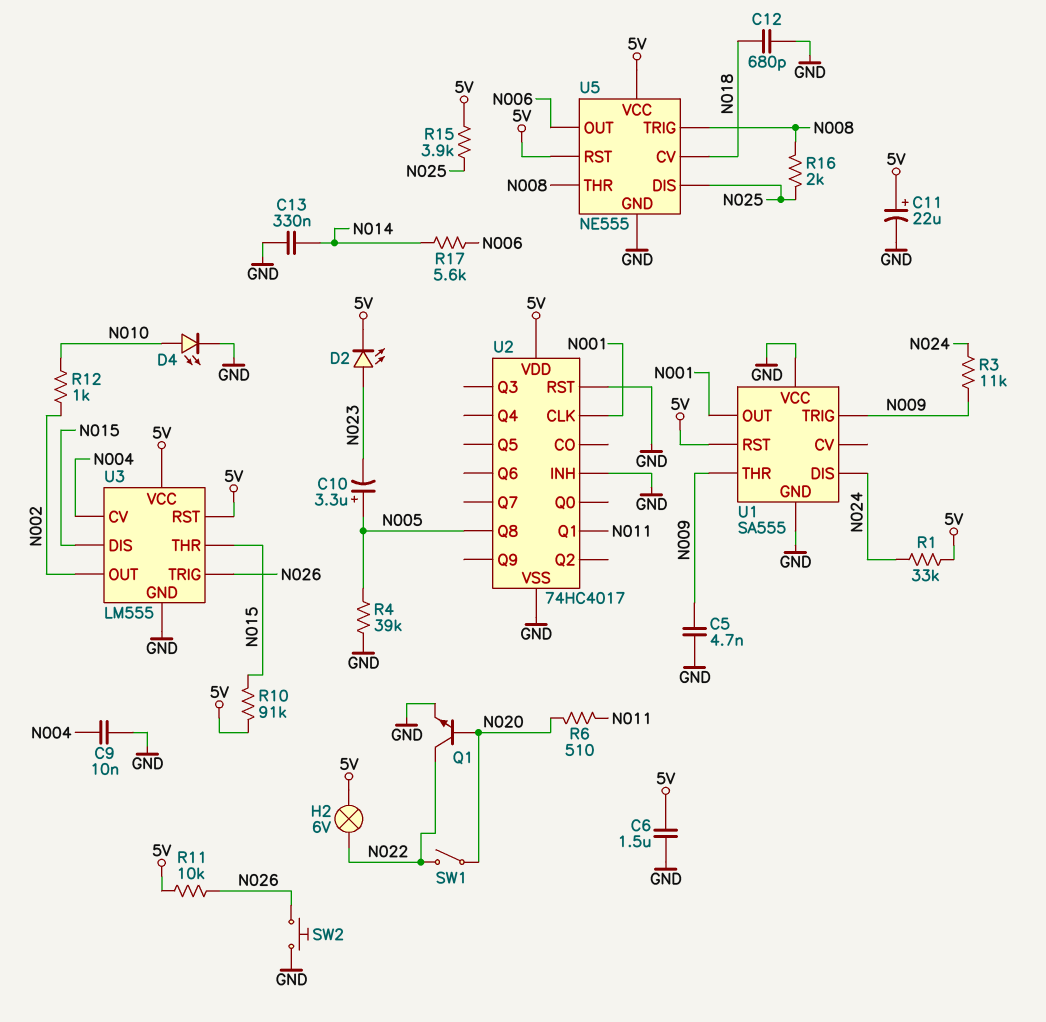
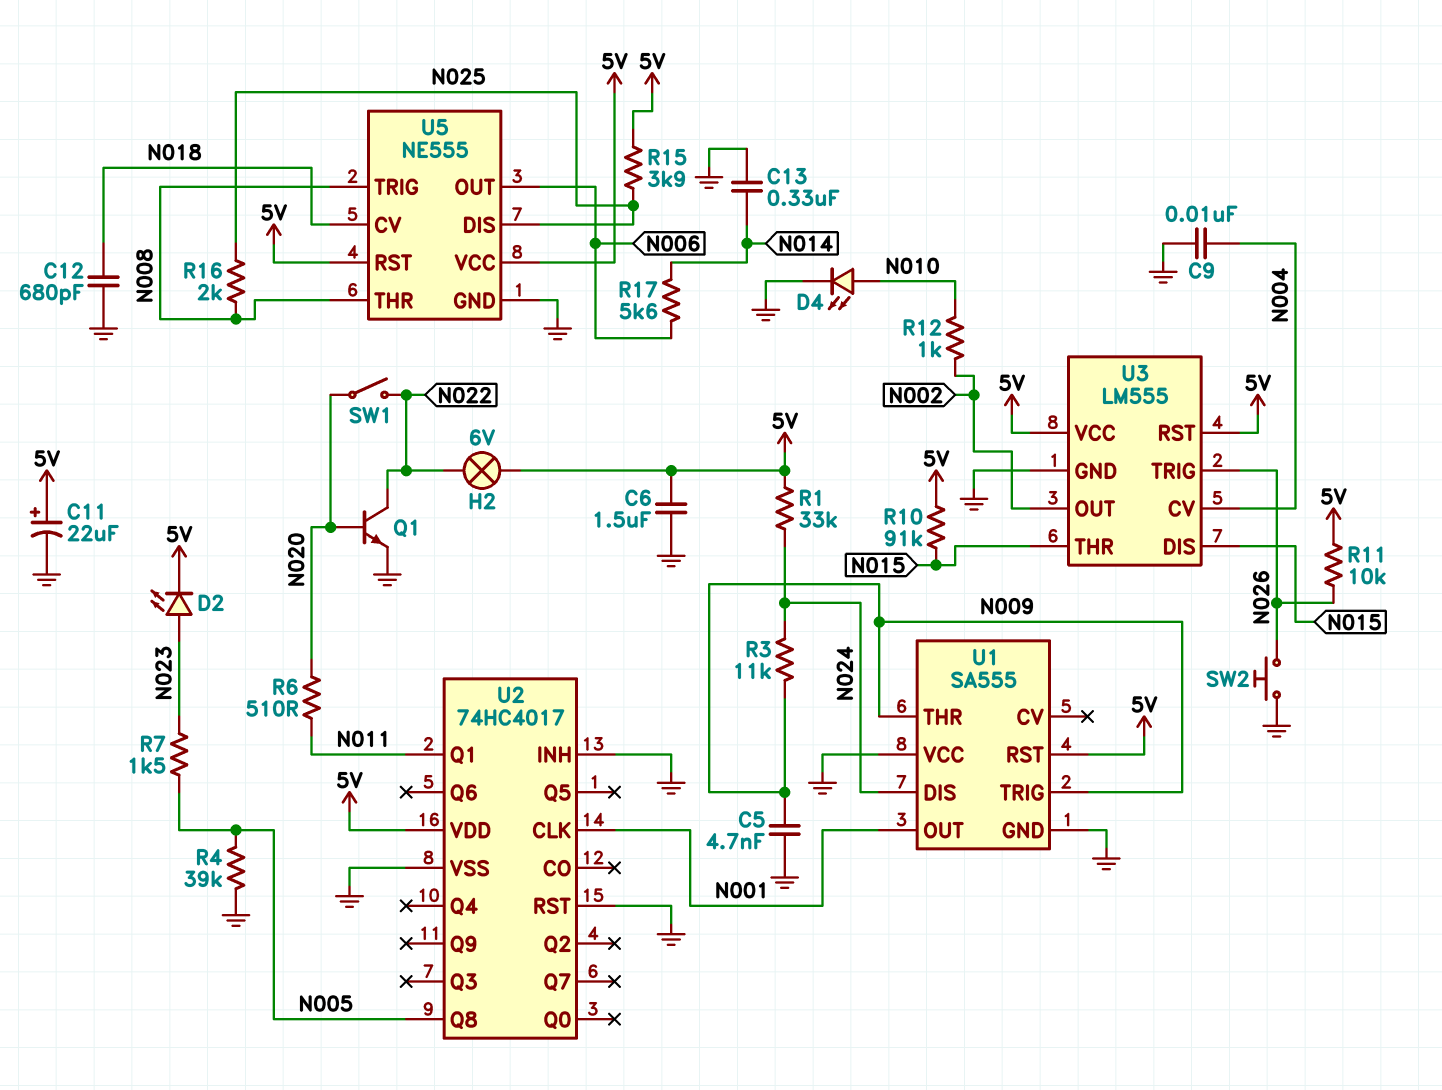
C10: 3.3uF (plus N005, minus N023) -> none
R7: none -> 1.5k (N005, N023)

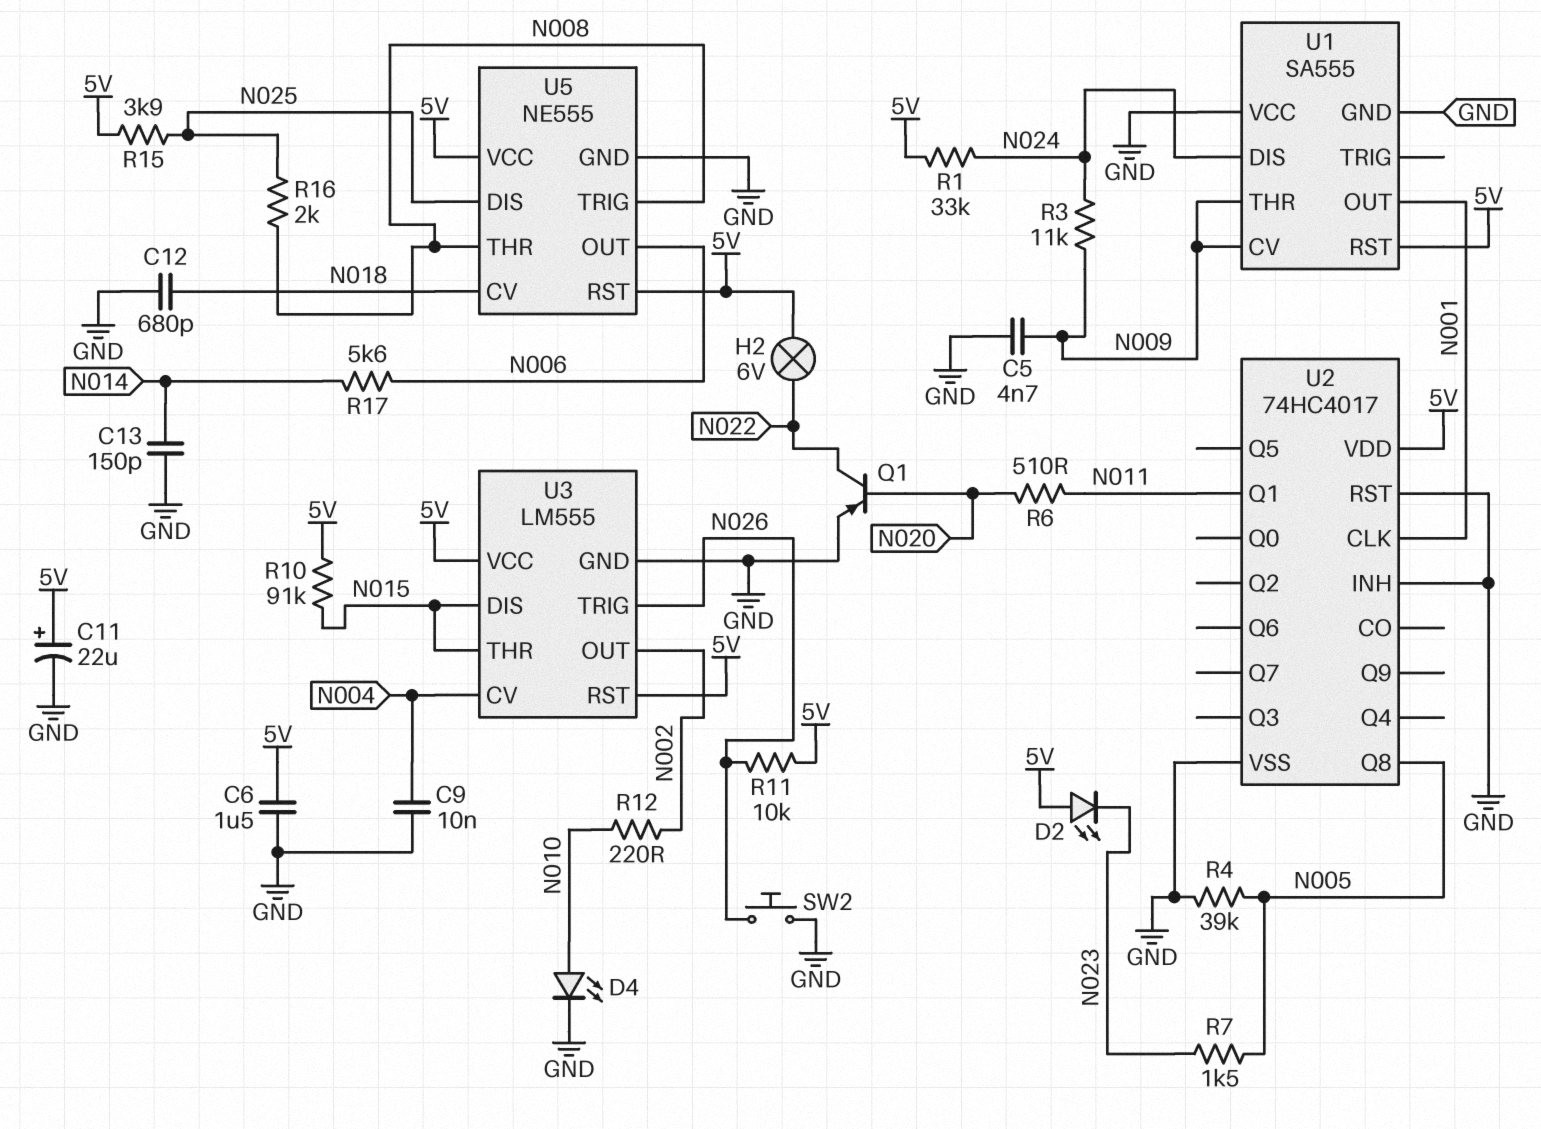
C13: 330nF (GND, N014) -> 150pF (GND, N014)
D2: LED (A N023, K 5V) -> LED (A 5V, K N023)
Q1: NPN (B N020, C N022, E GND) -> PNP (B N020, C N022, E GND)
R12: 1k (N002, N010) -> 220 (N002, N010)
SW1: switch (N020, N022) -> none
U1 pin CV: none -> N009
U1 pin TRIG: N009 -> none

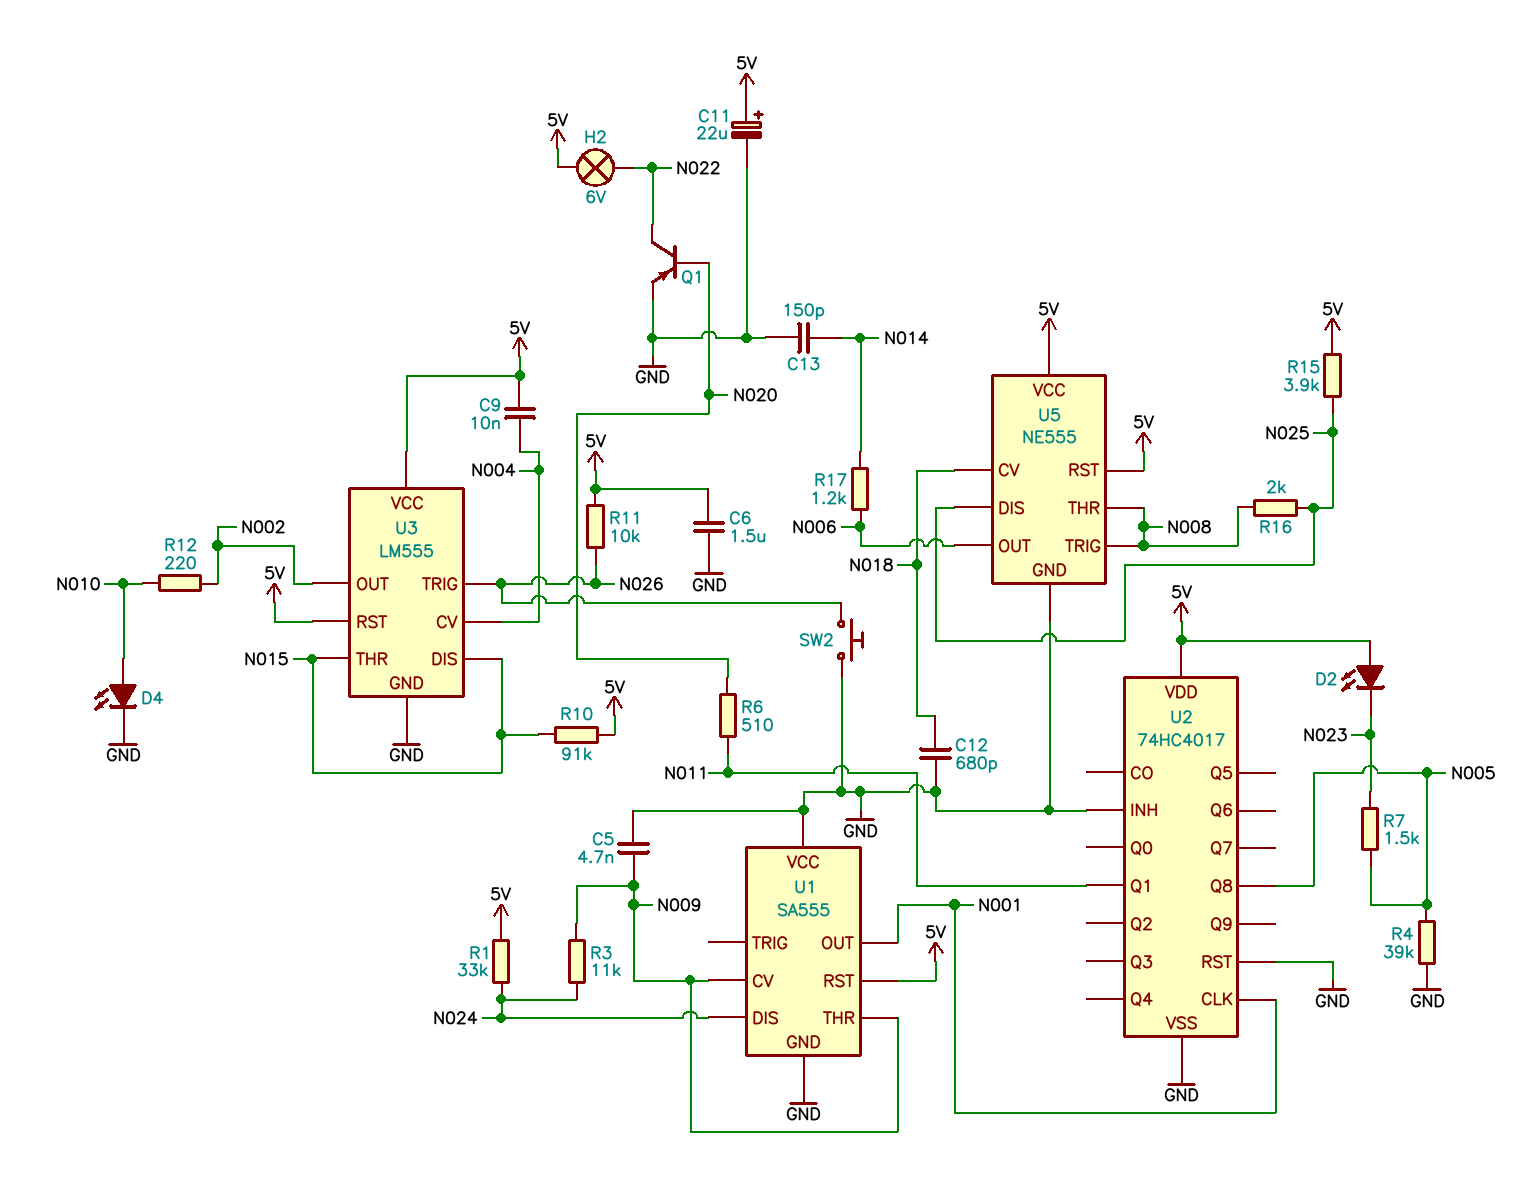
C9: 10nF (GND, N004) -> 10nF (5V, N004)
R17: 5.6k (N006, N014) -> 1.2k (N006, N014)

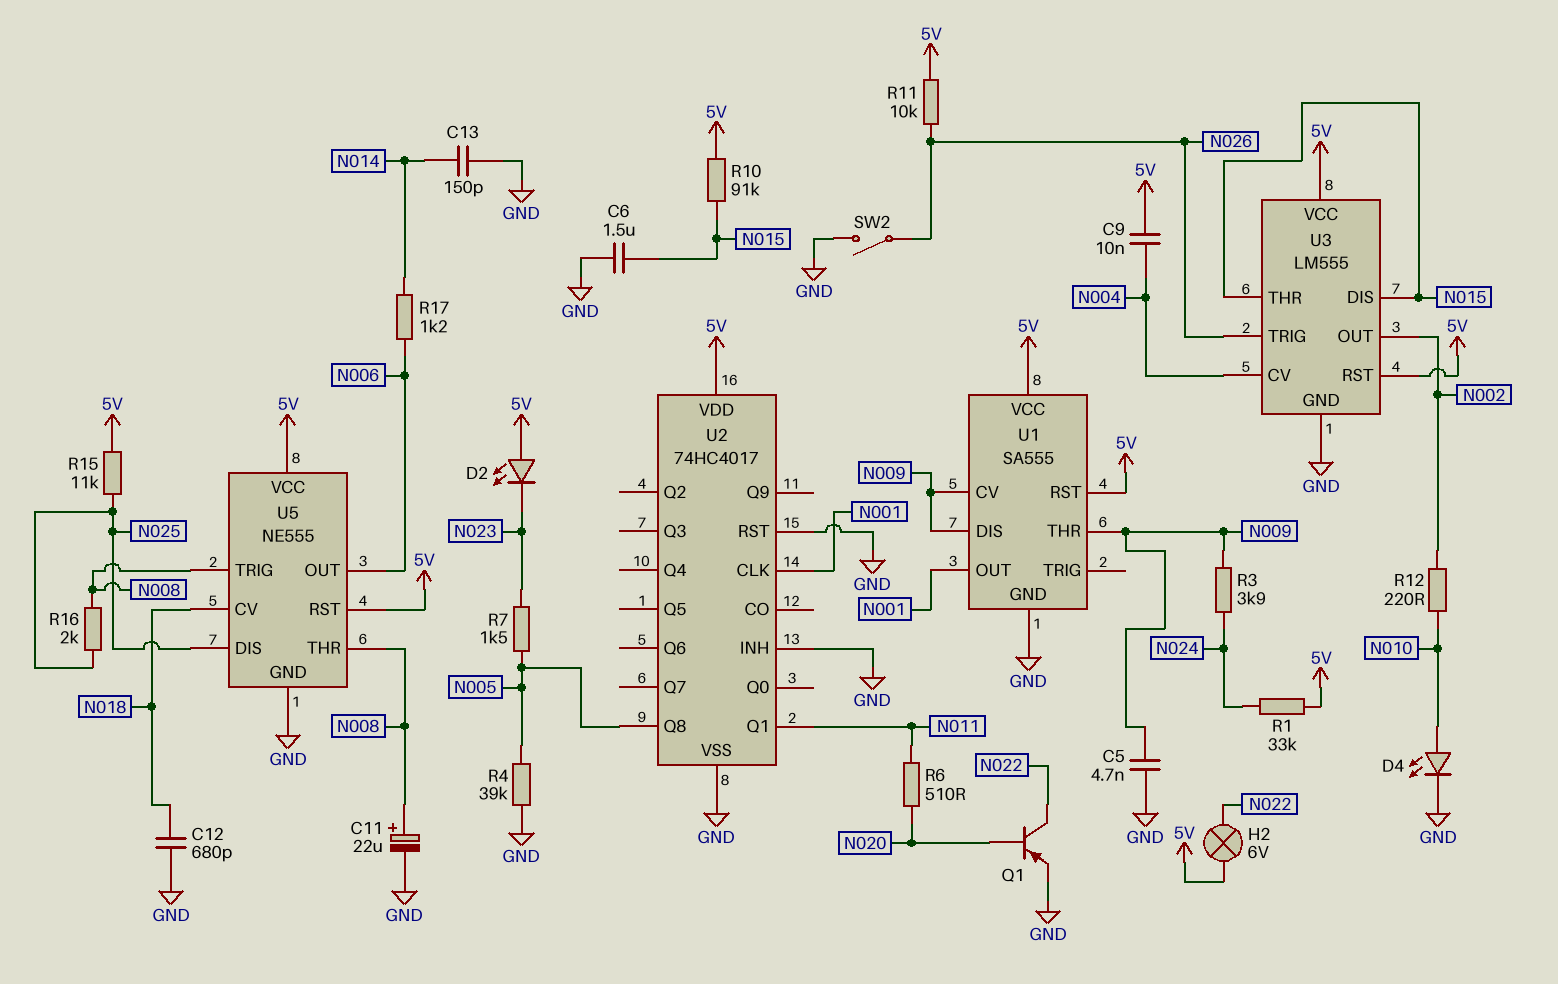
C6: 1.5uF (5V, GND) -> 1.5uF (GND, N015)
C11: 22uF (plus 5V, minus GND) -> 22uF (plus N008, minus GND)
R3: 11k (N009, N024) -> 3.9k (N009, N024)
R15: 3.9k (5V, N025) -> 11k (5V, N025)
SW2: button (GND, N026) -> switch (GND, N026)
U1 pin DIS: N024 -> N009
U1 pin VCC: GND -> 5V

